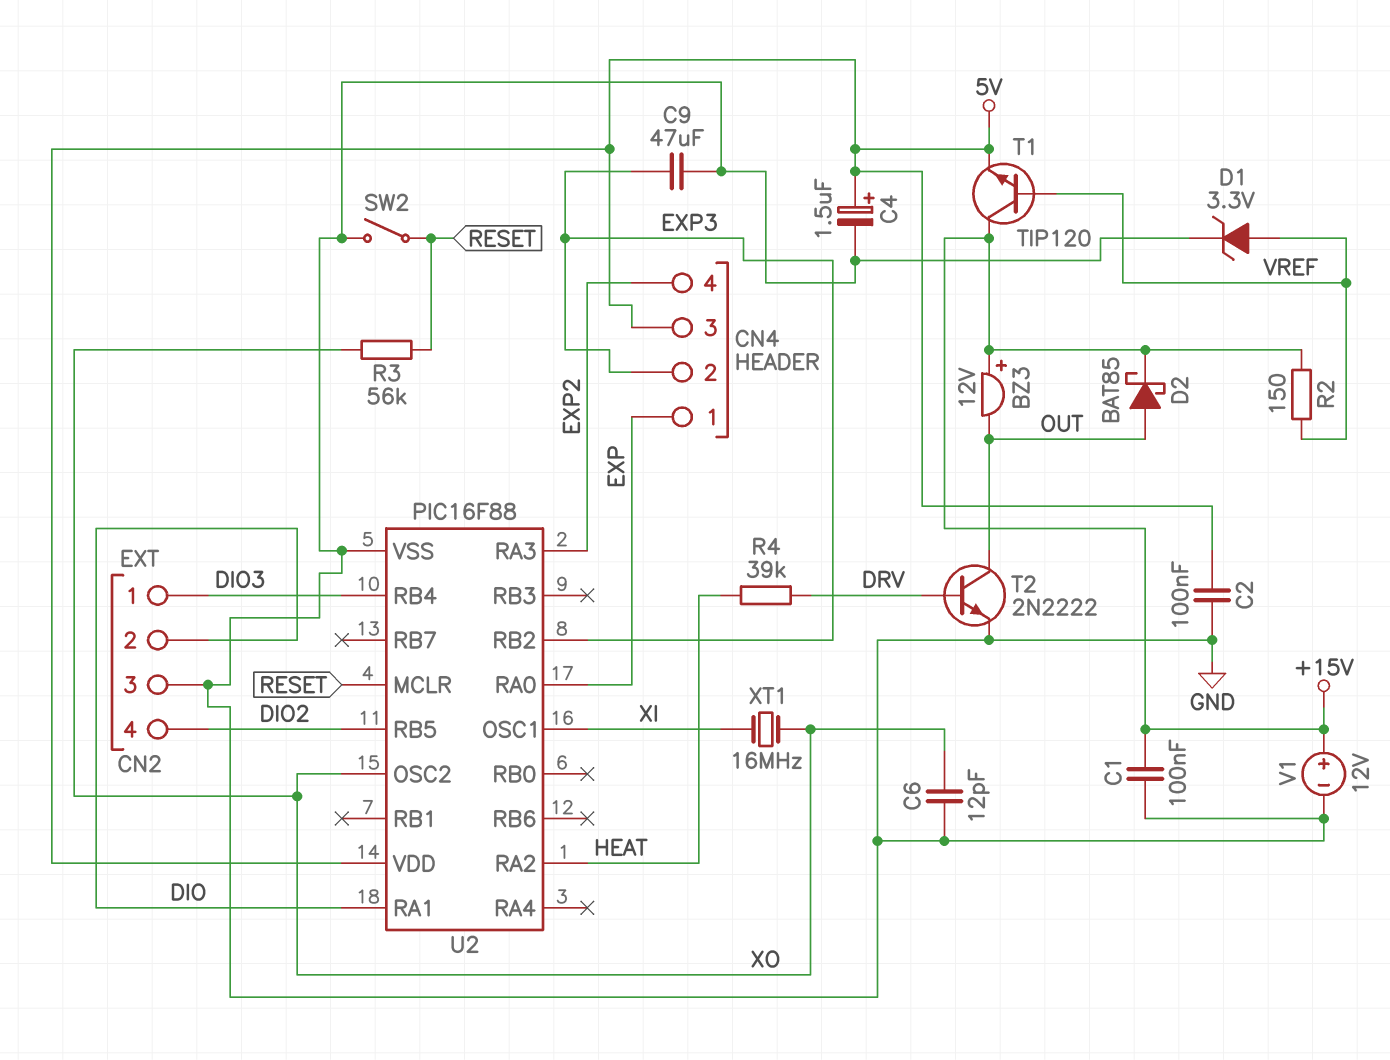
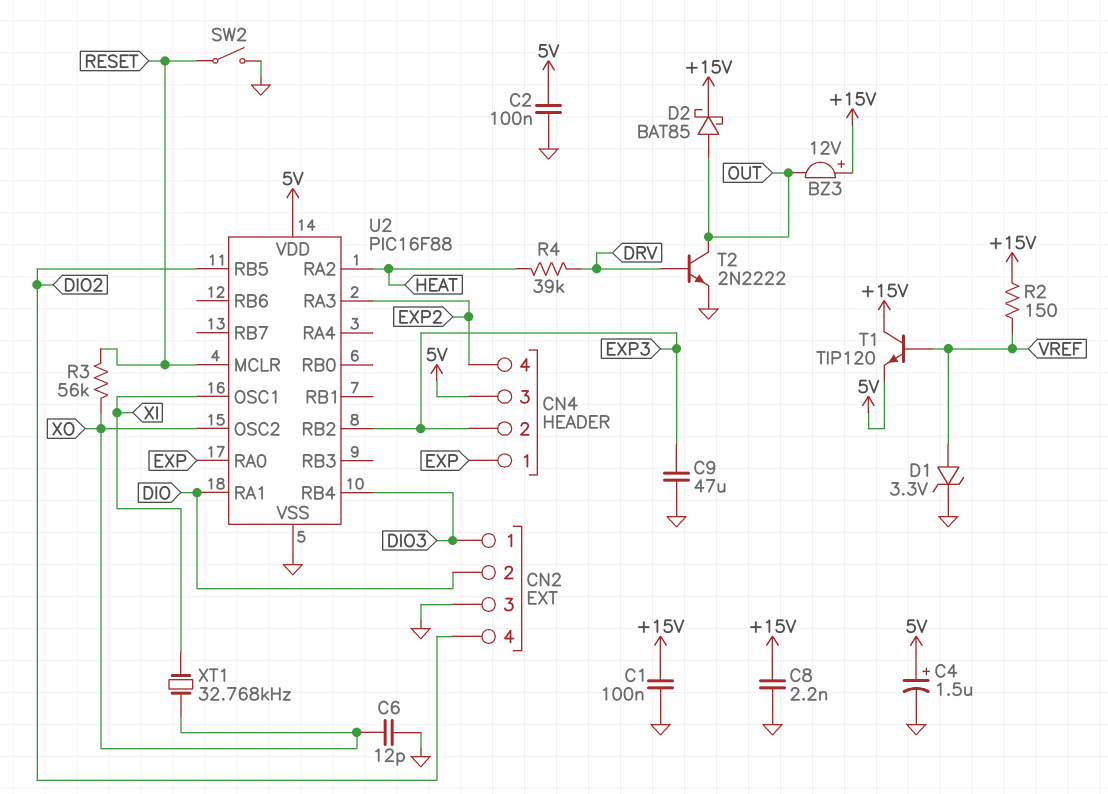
C8: none -> 2.2nF (+15V, GND)
V1: 12V (plus +15V, minus GND) -> none
XT1: 16MHz (XI, XO) -> 32.768kHz (XI, XO)

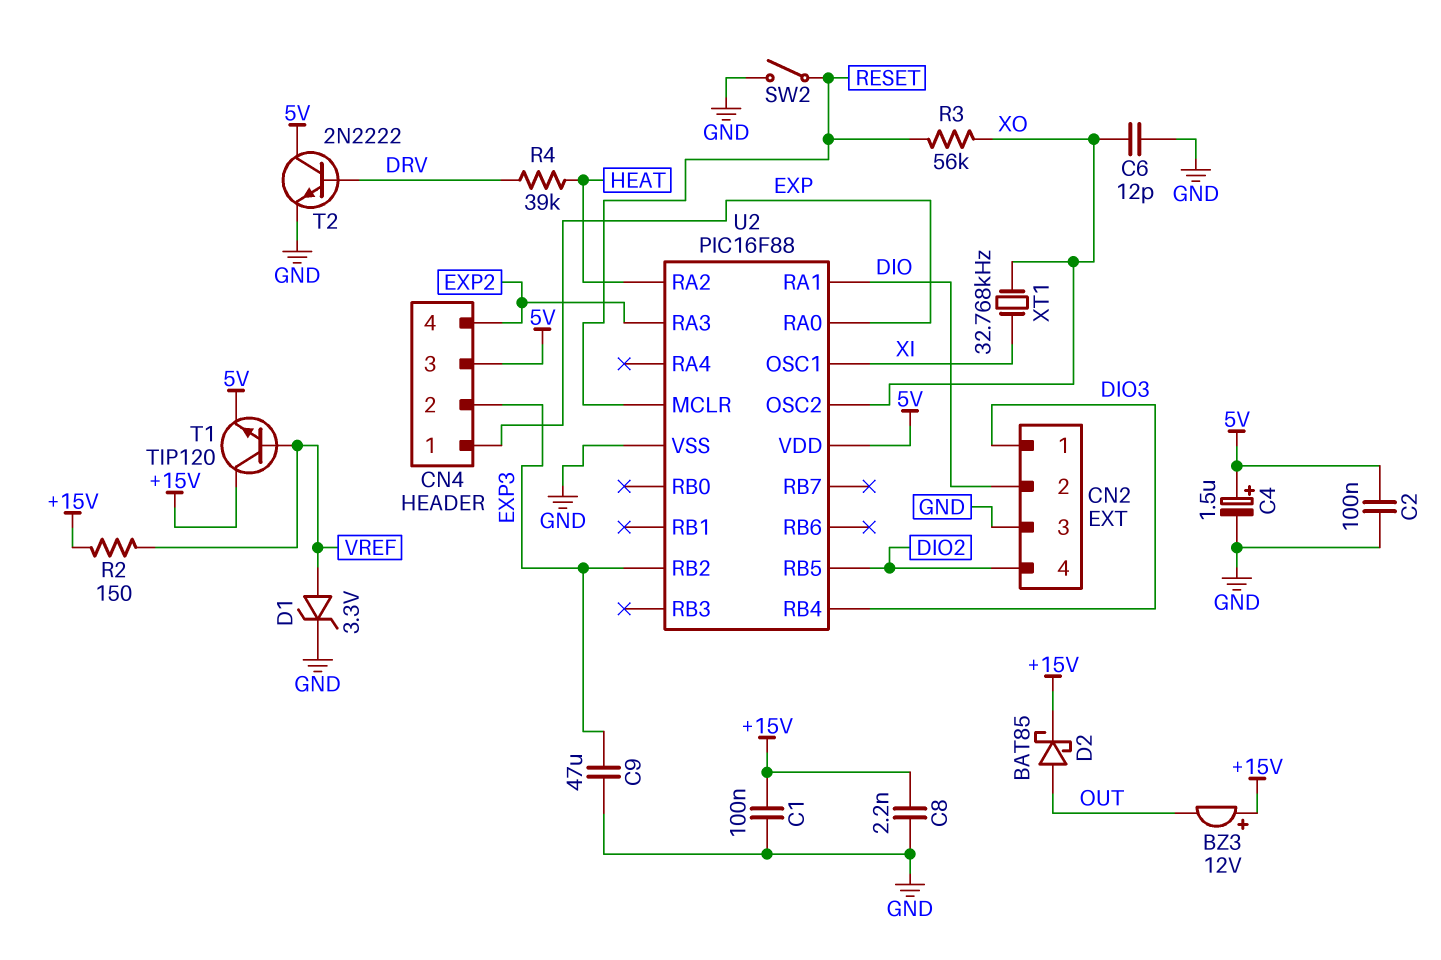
T2: NPN 2N2222 (B DRV, C OUT, E GND) -> NPN 2N2222 (B DRV, C 5V, E GND)

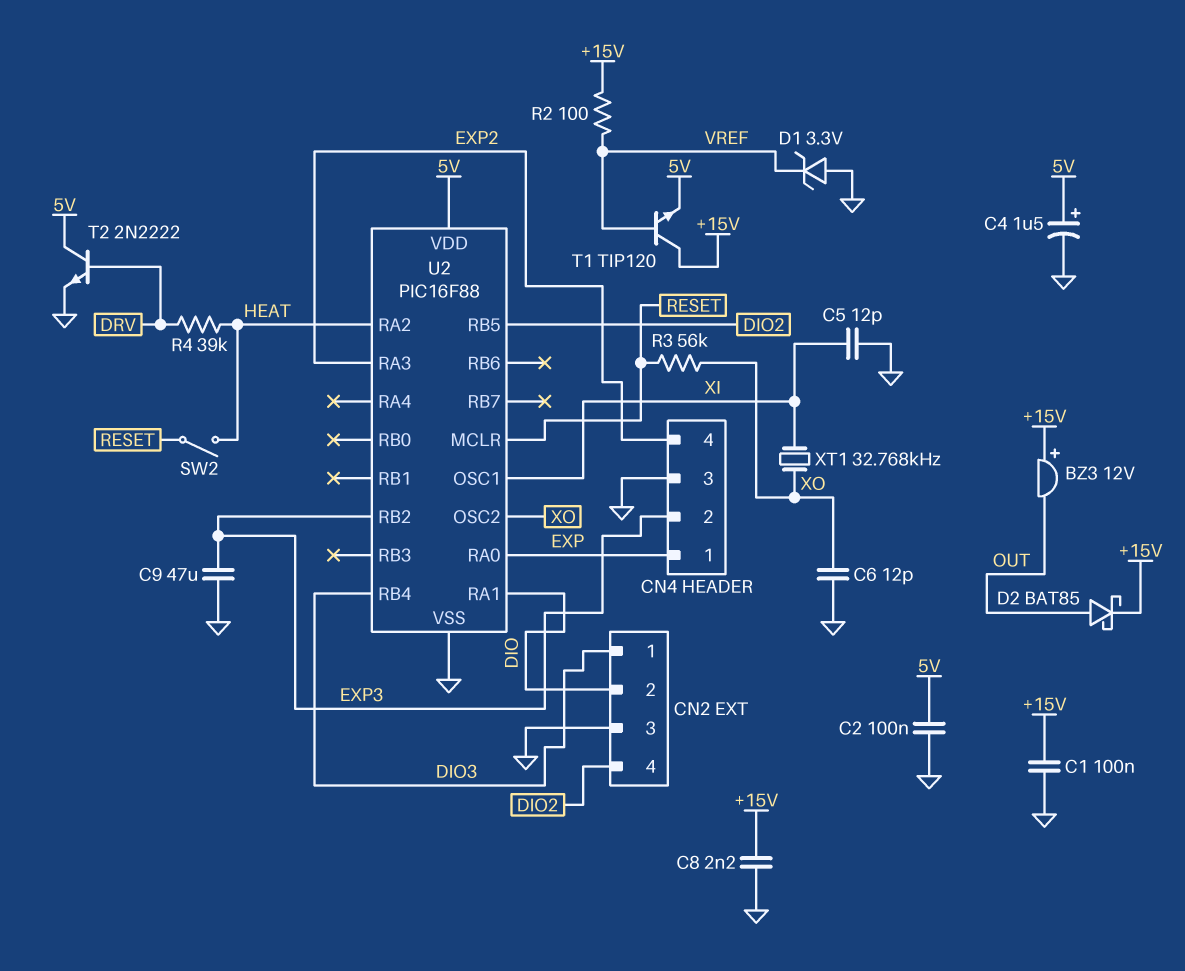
C5: none -> 12pF (GND, XI)
CN4 pin 3: 5V -> GND
D1: zener 3.3V (A VREF, K GND) -> zener 3.3V (A GND, K VREF)
R2: 150 (+15V, VREF) -> 100 (+15V, VREF)
SW2: switch (GND, RESET) -> switch (HEAT, RESET)

